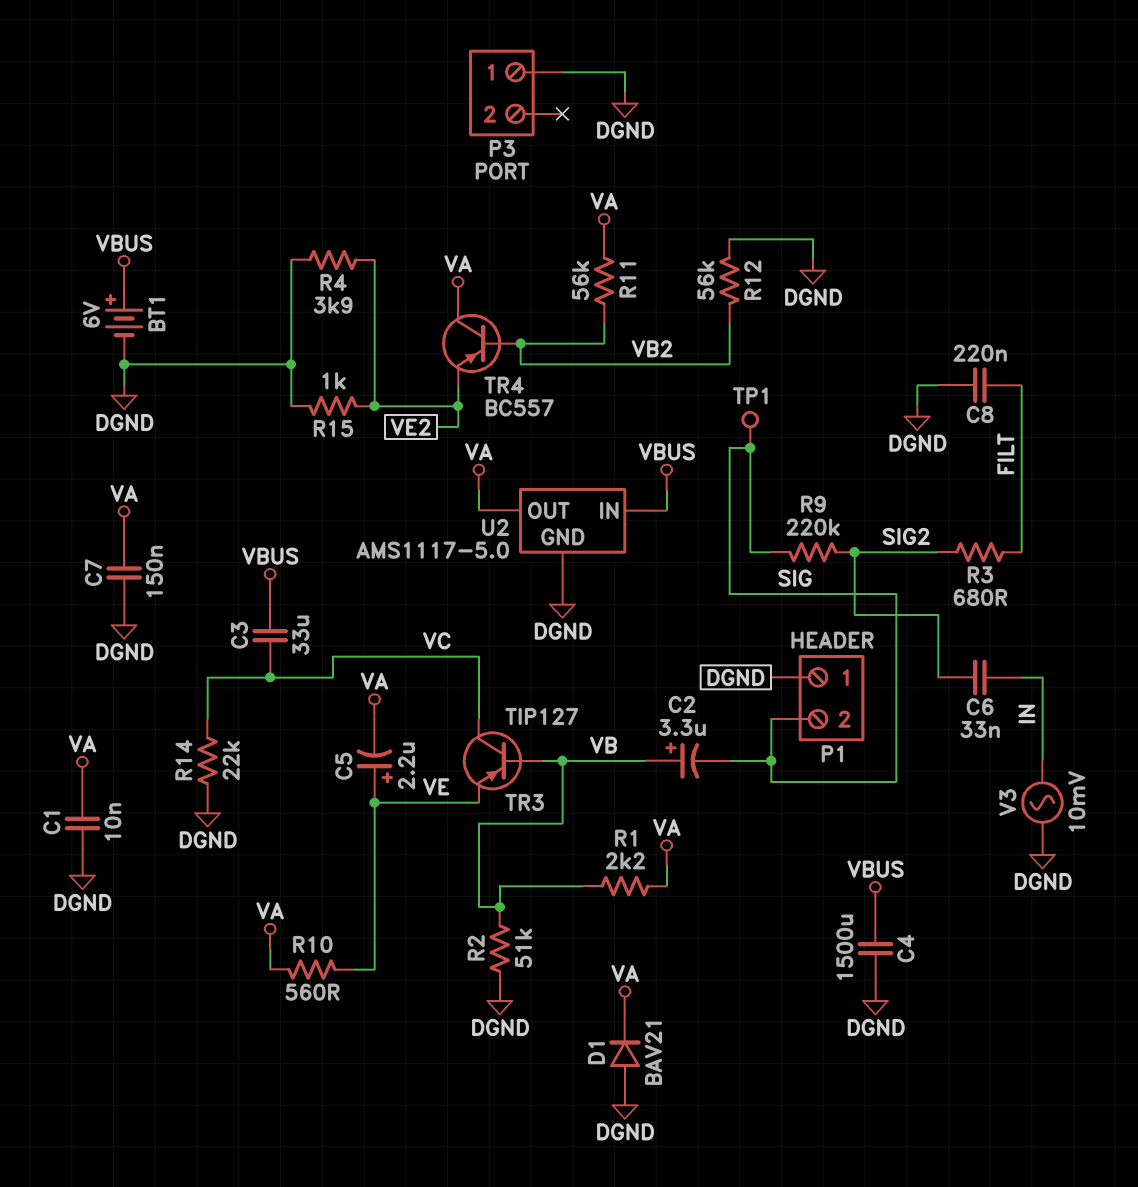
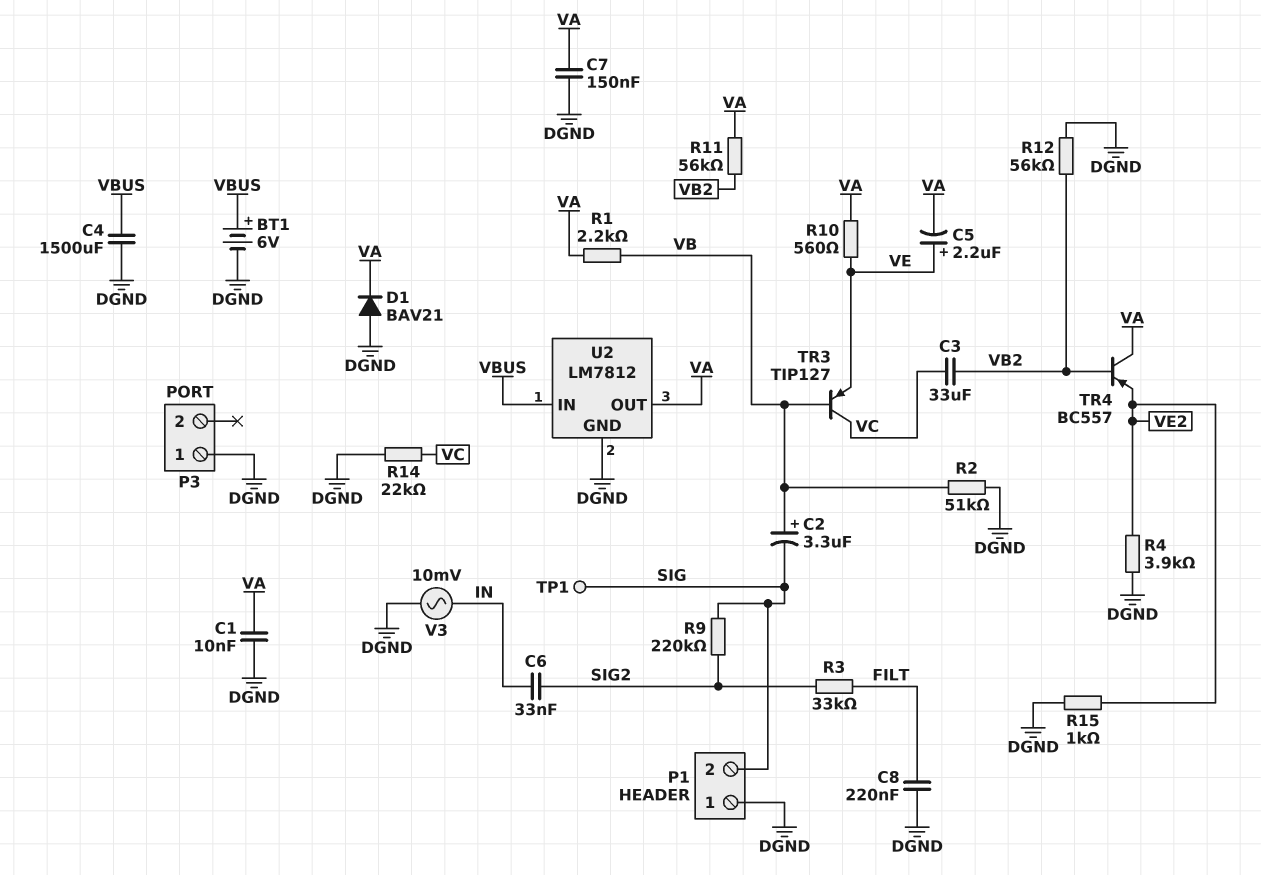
C3: 33uF (VBUS, VC) -> 33uF (VB2, VC)
R3: 680 (FILT, SIG2) -> 33k (FILT, SIG2)
U2: AMS1117-5.0 -> LM7812

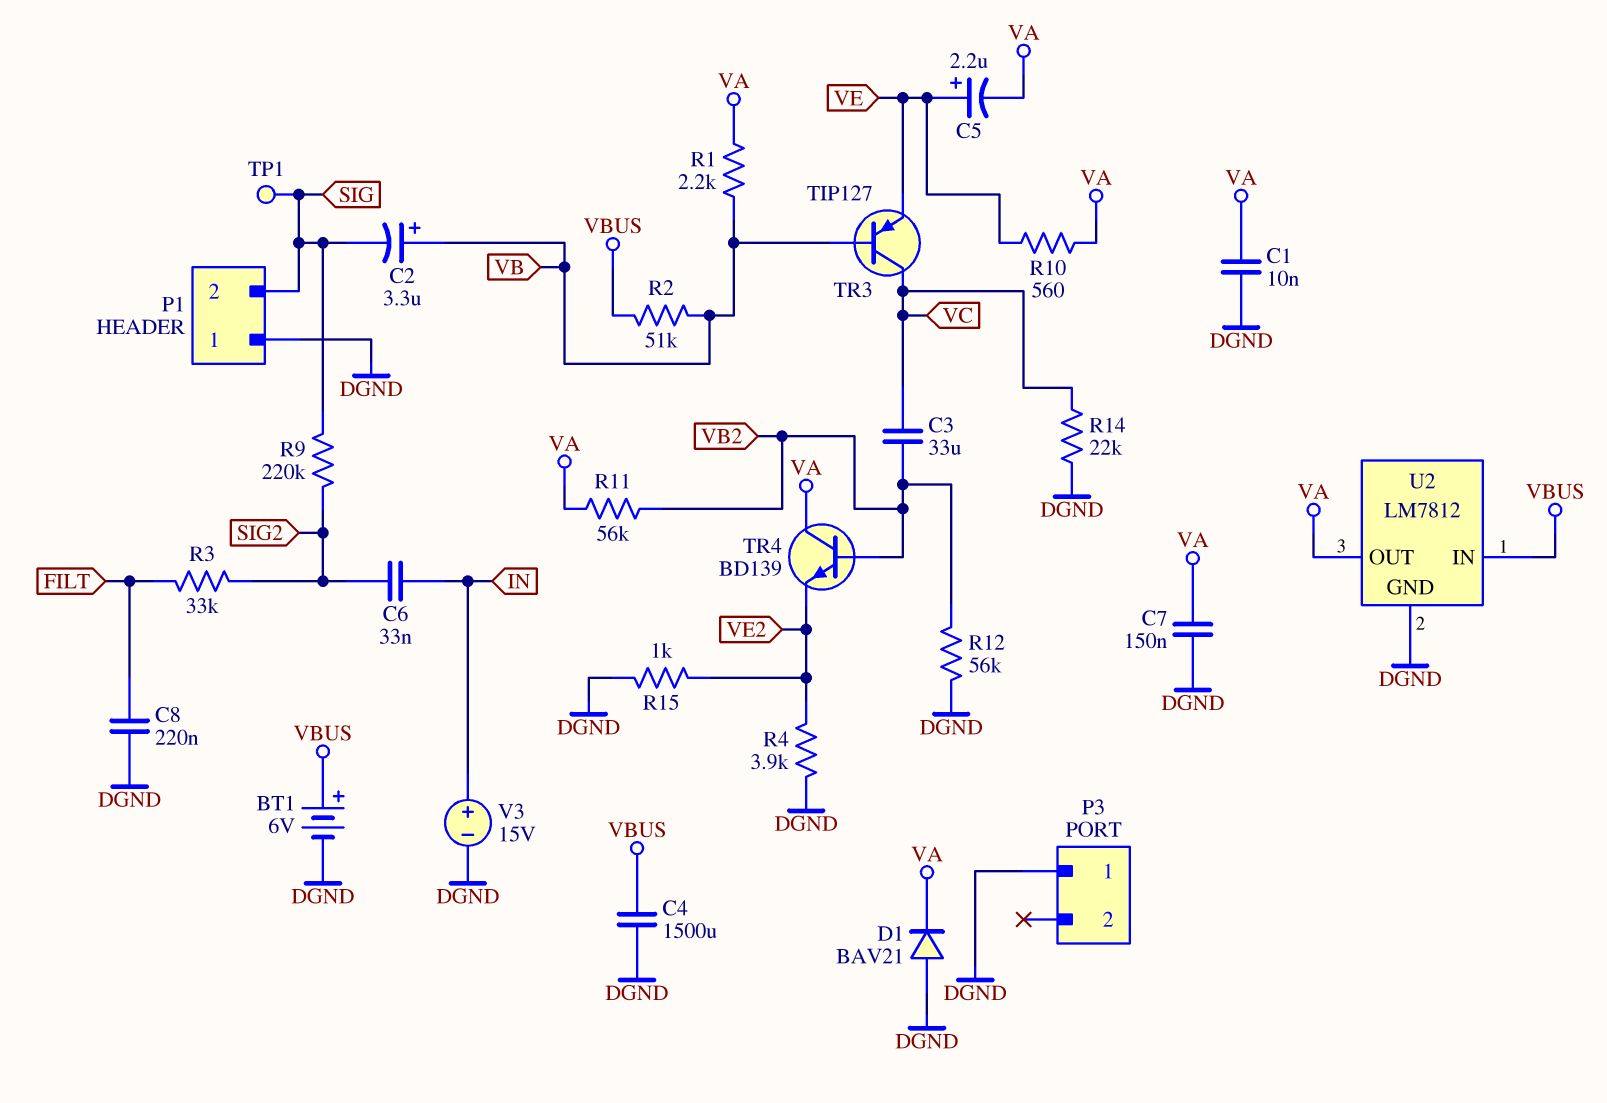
R2: 51k (DGND, VB) -> 51k (VB, VBUS)
TR4: PNP BC557 (B VB2, C VA, E VE2) -> NPN BD139 (B VB2, C VA, E VE2)
V3: AC 10mV (DGND, IN) -> 15V (plus IN, minus DGND)

